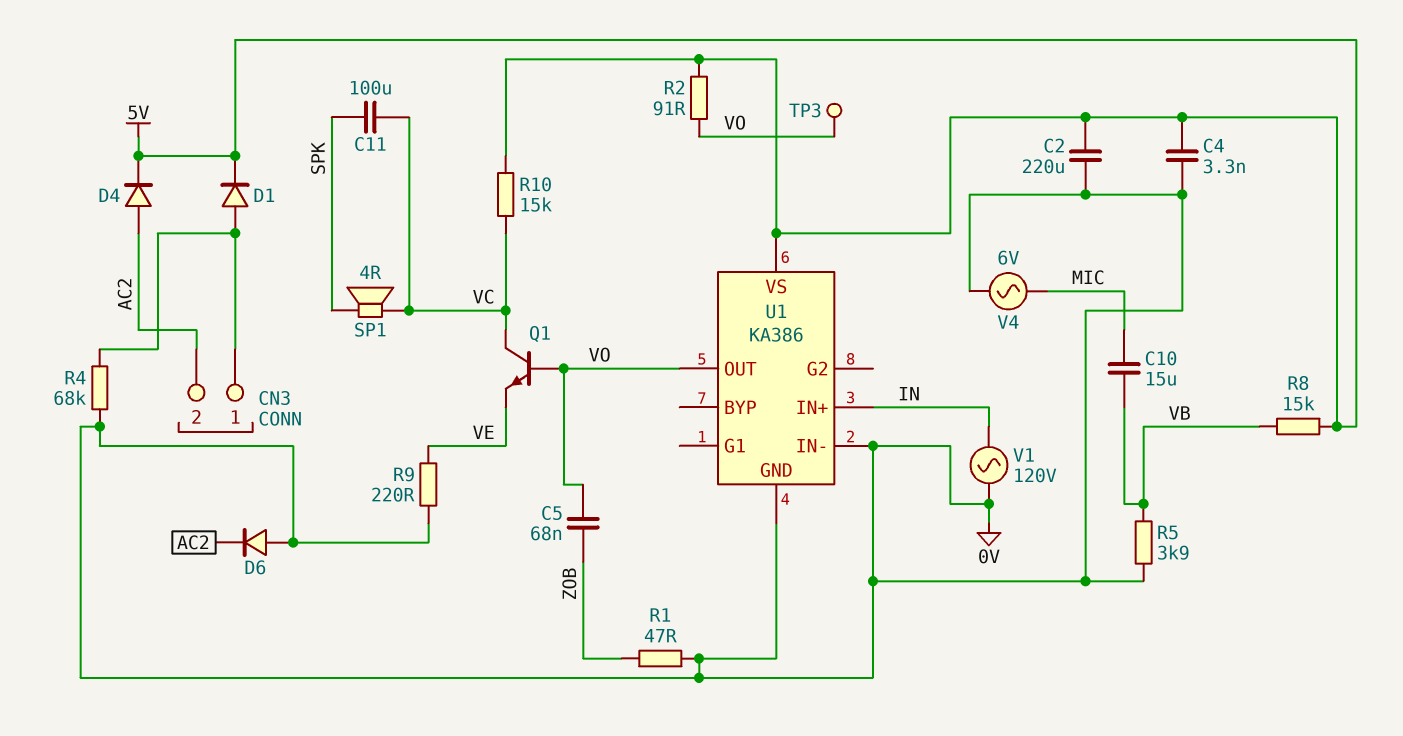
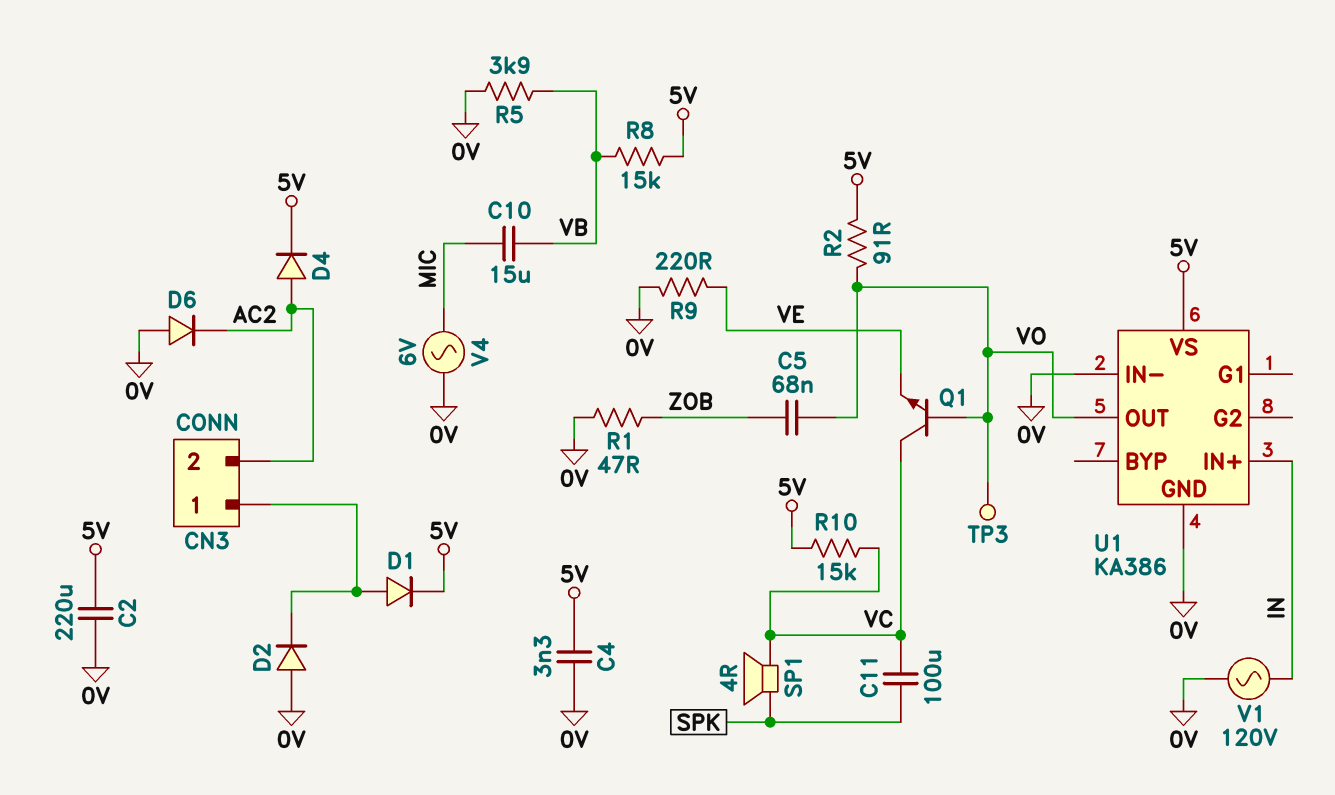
D2: none -> diode (A 0V, K CN3/1)
R4: 68k (0V, CN3/1) -> none

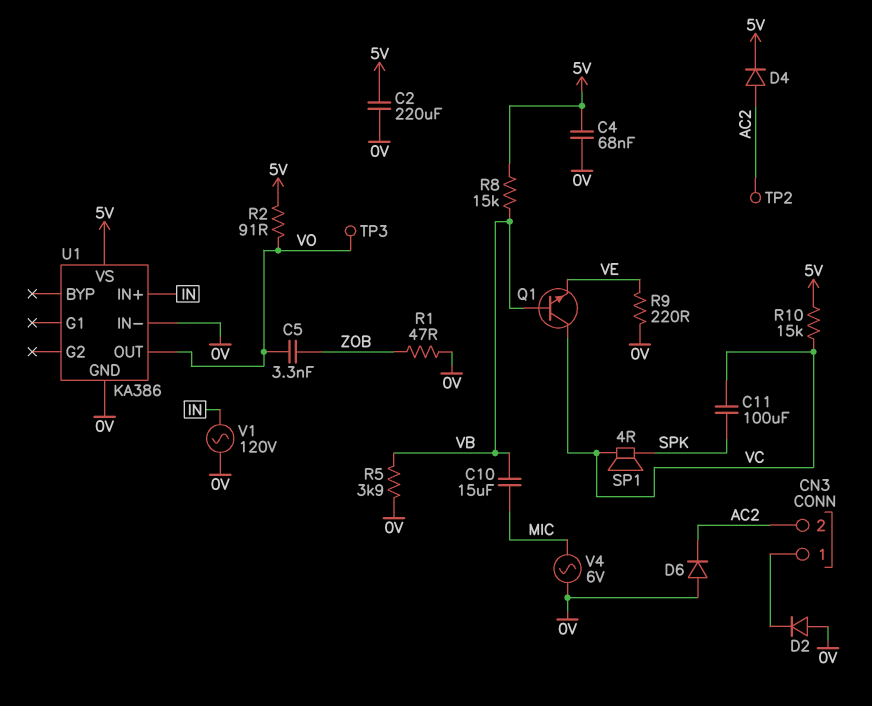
C4: 3.3nF (0V, 5V) -> 68nF (0V, 5V)
C5: 68nF (VO, ZOB) -> 3.3nF (VO, ZOB)
D1: diode (A CN3/1, K 5V) -> none
Q1: NPN (B VO, C VC, E VE) -> NPN (B VB, C VC, E VE)
TP2: none -> test point (AC2)

